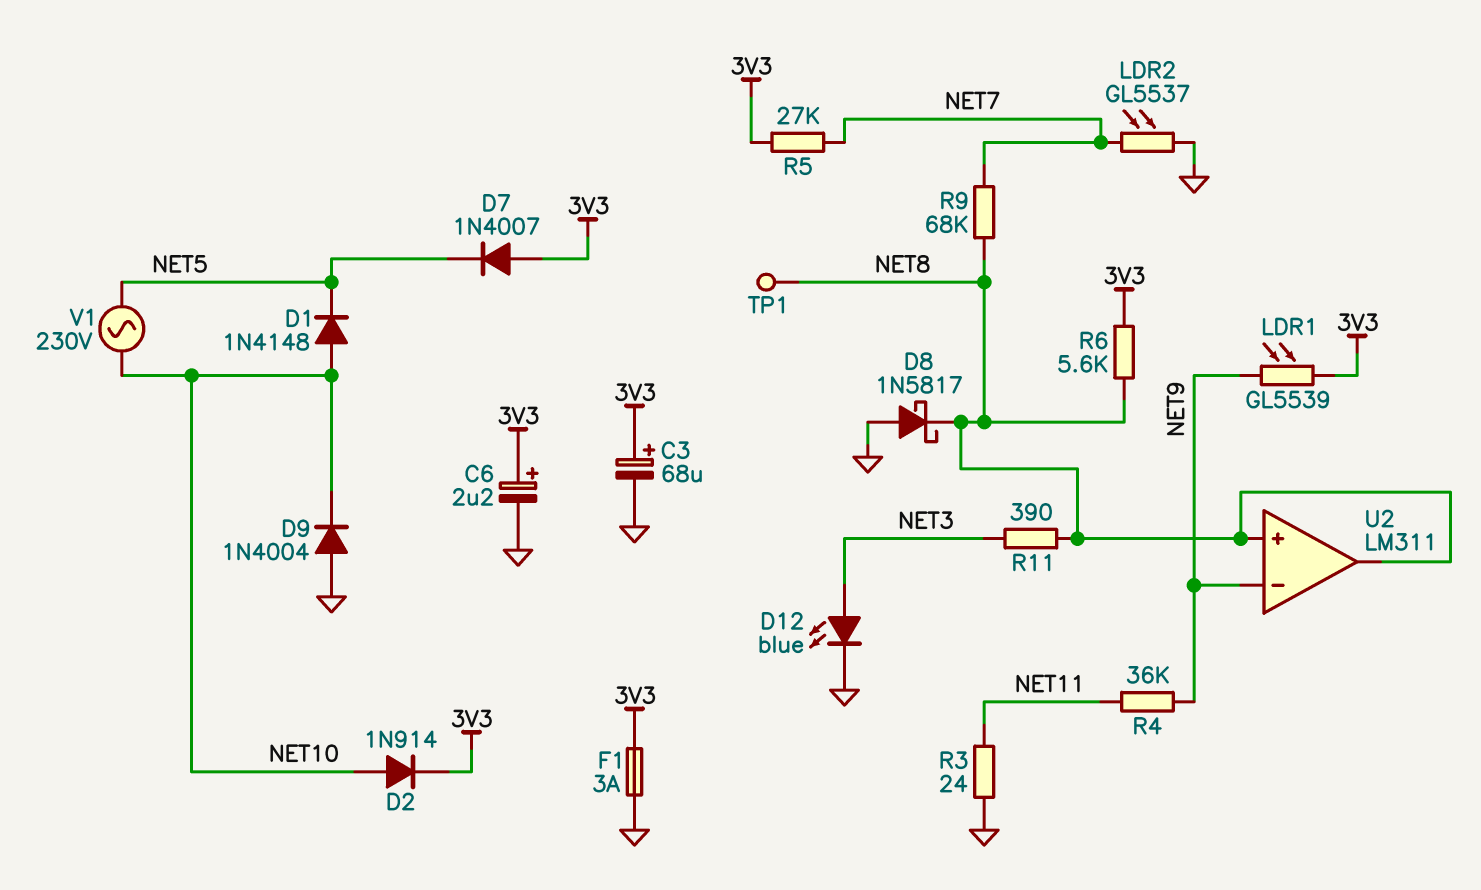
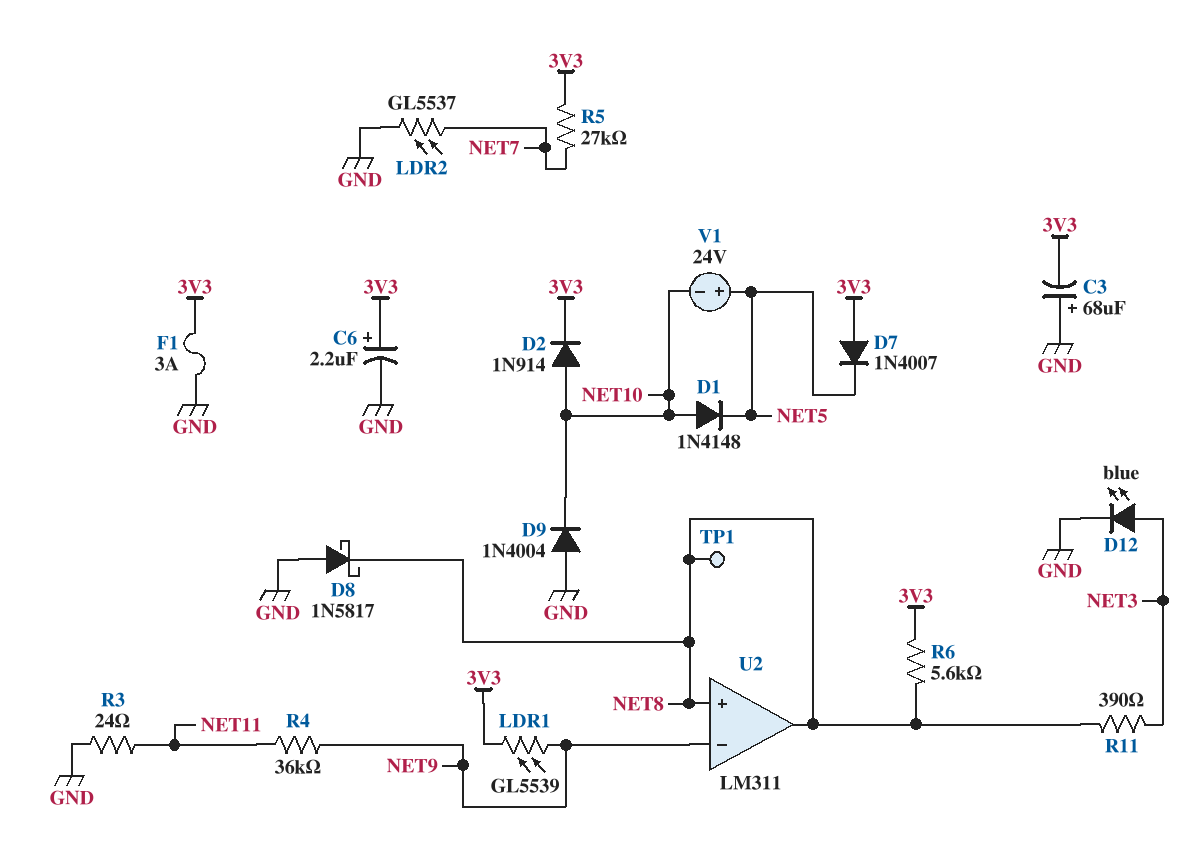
C3: 68uF (plus 3V3, minus GND) -> 68uF (plus GND, minus 3V3)
R9: 68k (NET7, NET8) -> none
V1: AC 230V (NET5, NET10) -> 24V (plus NET5, minus NET10)

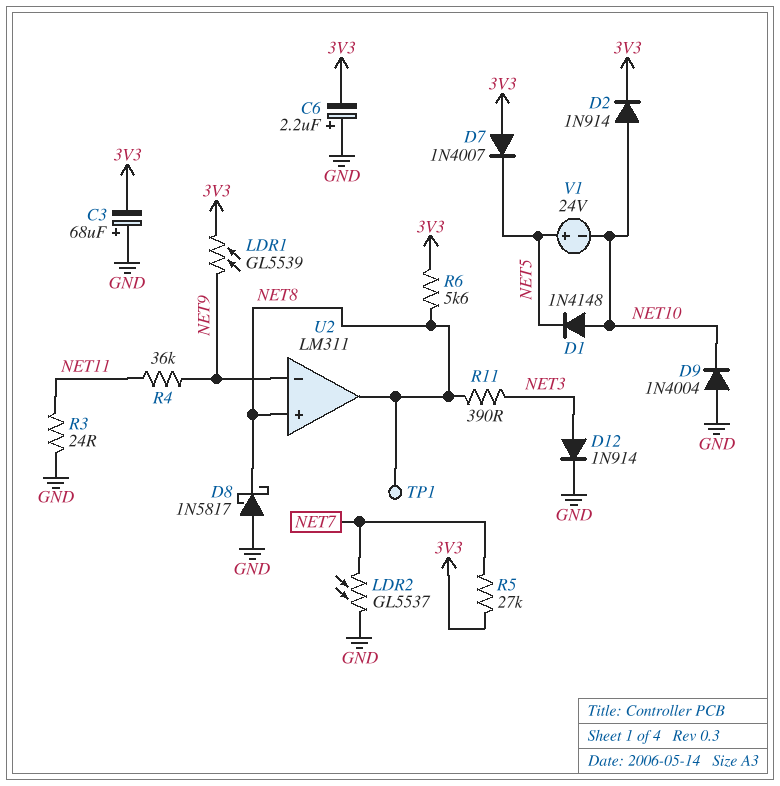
C6: 2.2uF (plus 3V3, minus GND) -> 2.2uF (plus GND, minus 3V3)
D12: LED blue (A NET3, K GND) -> diode 1N914 (A NET3, K GND)
F1: 3A (3V3, GND) -> none

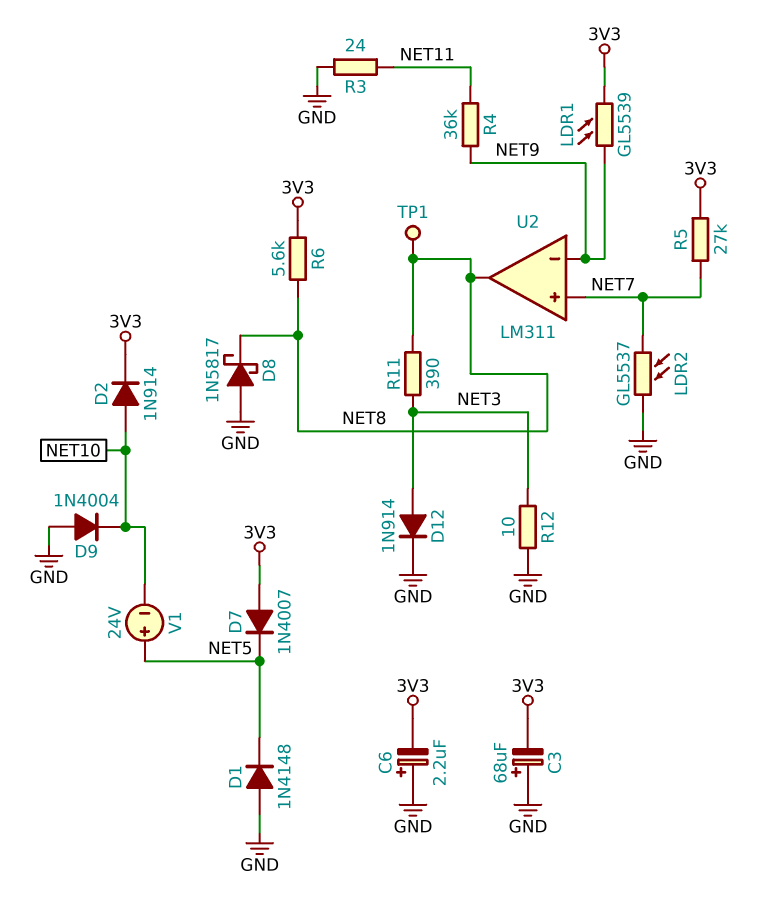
D1: diode 1N4148 (A NET10, K NET5) -> diode 1N4148 (A GND, K NET5)
R12: none -> 10 (GND, NET3)
U2 pin in+: NET8 -> NET7

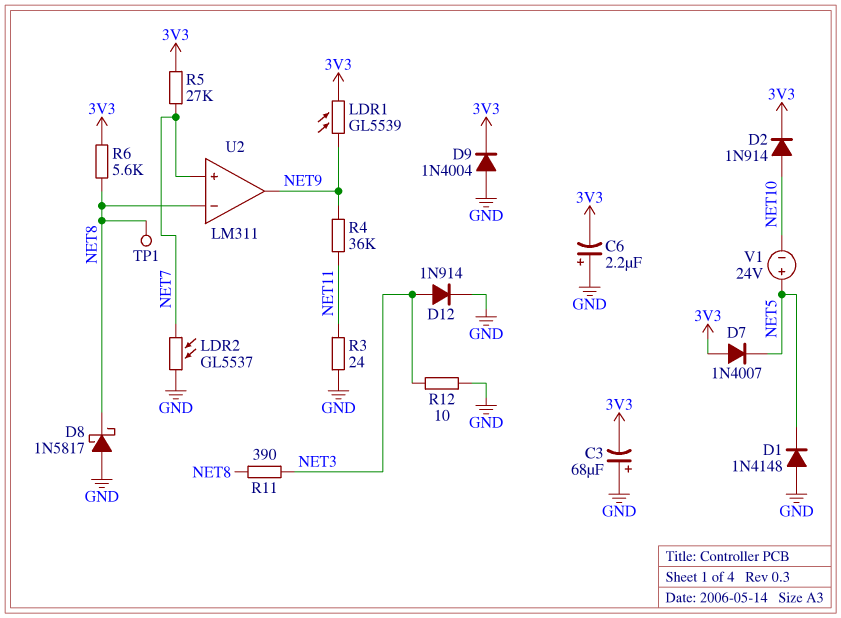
D9: diode 1N4004 (A GND, K NET10) -> diode 1N4004 (A GND, K 3V3)
U2 pin in-: NET9 -> NET8
U2 pin out: NET8 -> NET9

